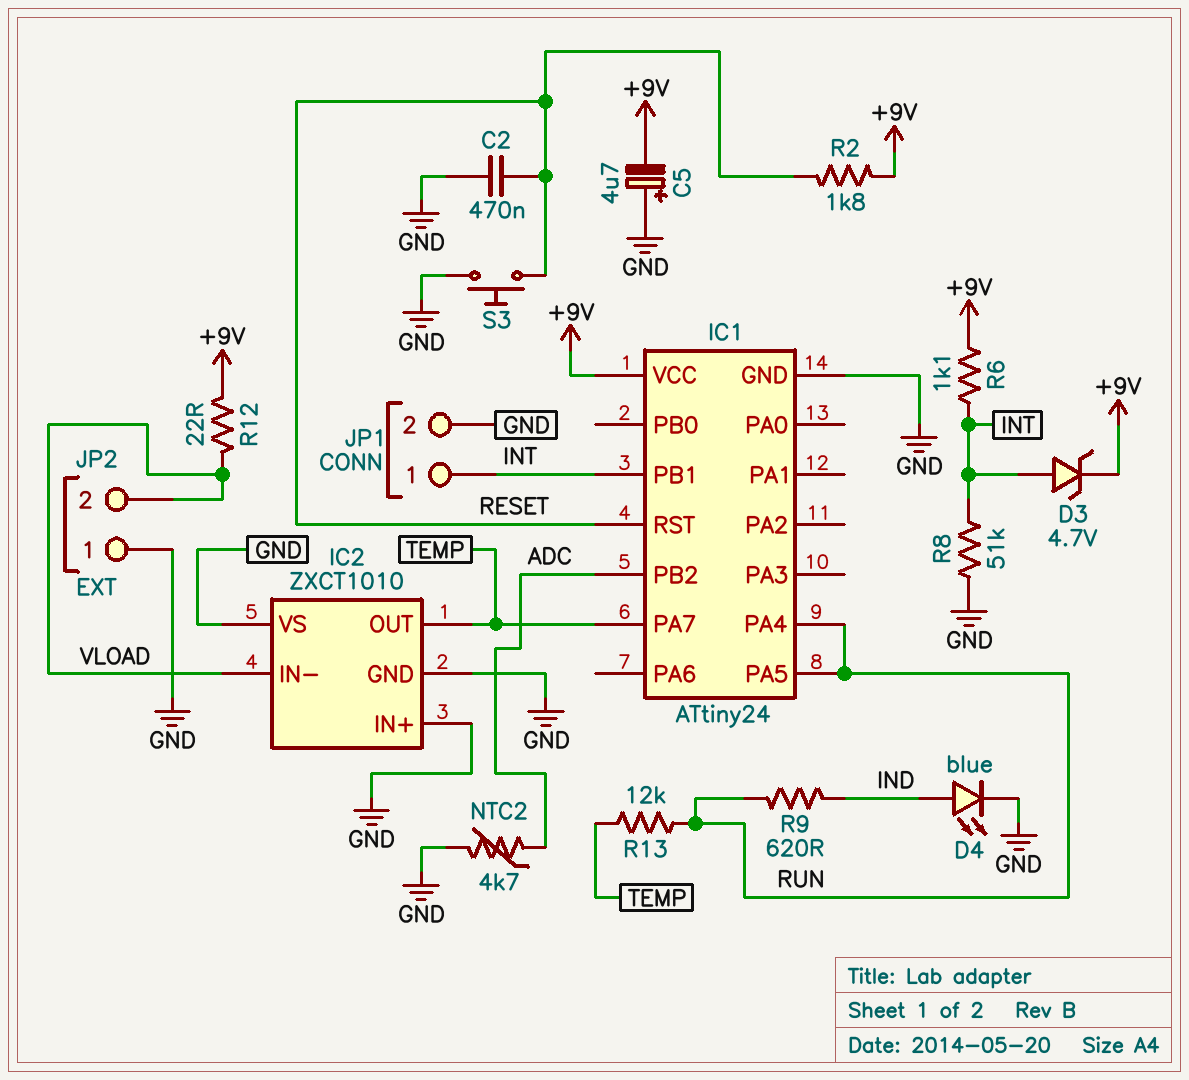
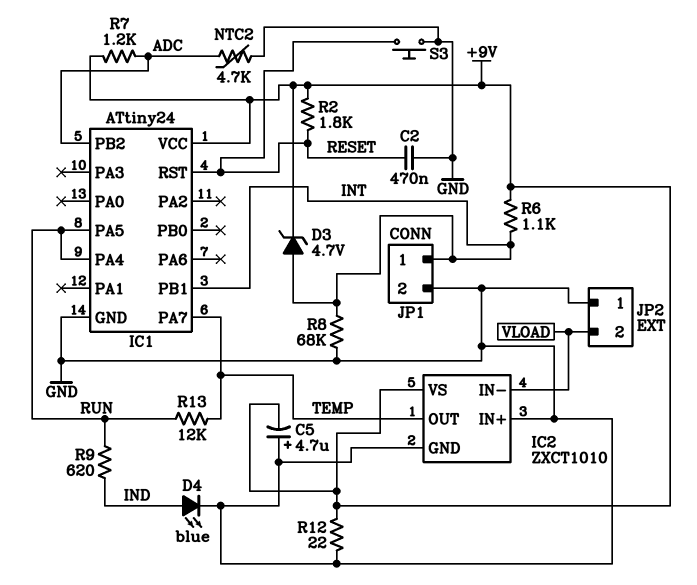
IC2 pin VS: GND -> +9V
R7: none -> 1.2k (+9V, ADC)
R8: 51k (GND, INT) -> 68k (GND, INT)
R12: 22 (+9V, VLOAD) -> 22 (+9V, GND)

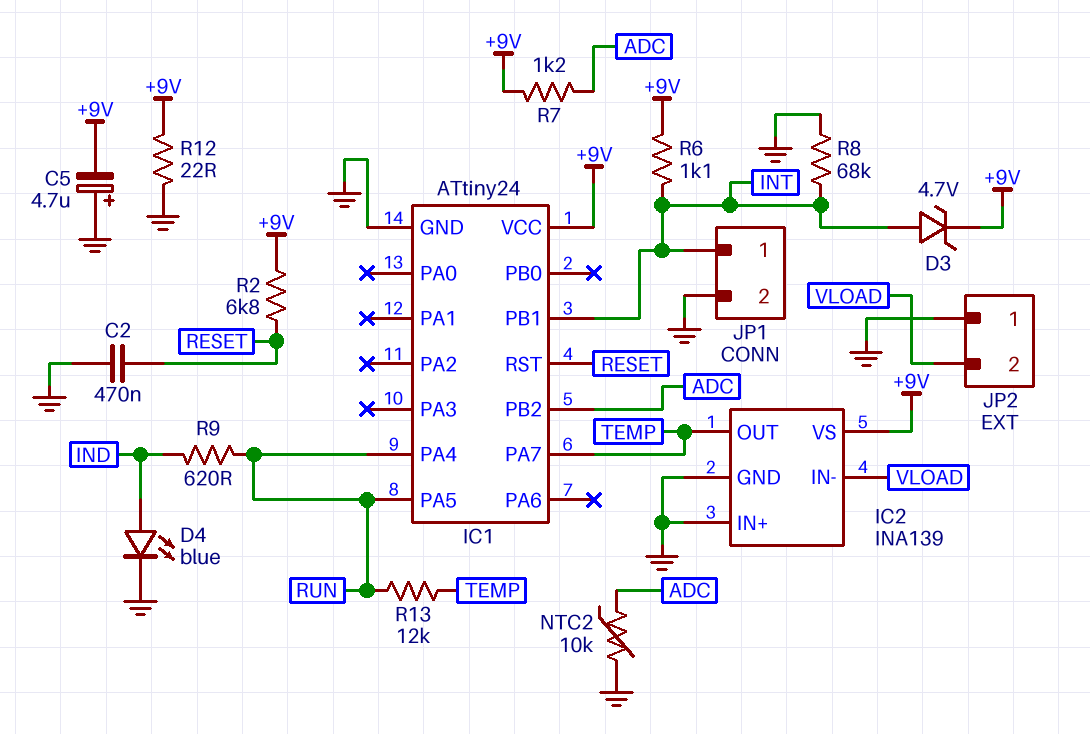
IC2: ZXCT1010 -> INA139
NTC2: 4.7k (ADC, GND) -> 10k (ADC, GND)
R2: 1.8k (+9V, RESET) -> 6.8k (+9V, RESET)
S3: button (GND, RESET) -> none

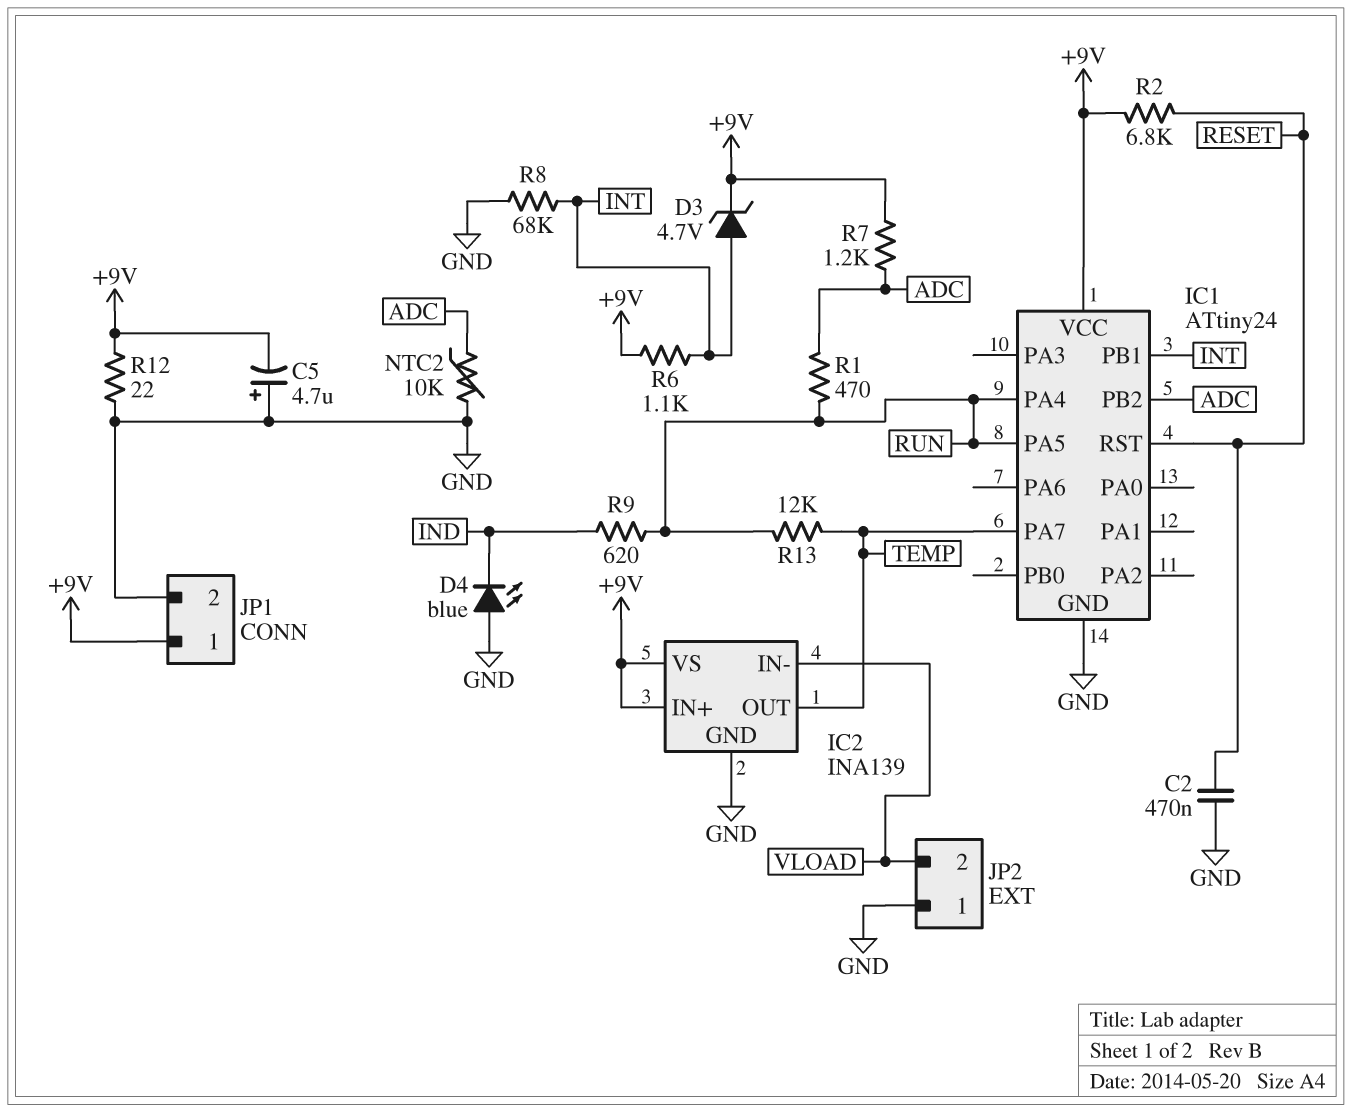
D4: LED blue (A IND, K GND) -> LED blue (A GND, K IND)
IC2 pin IN+: GND -> +9V
JP1 pin 1: INT -> +9V
R1: none -> 470 (ADC, RUN)

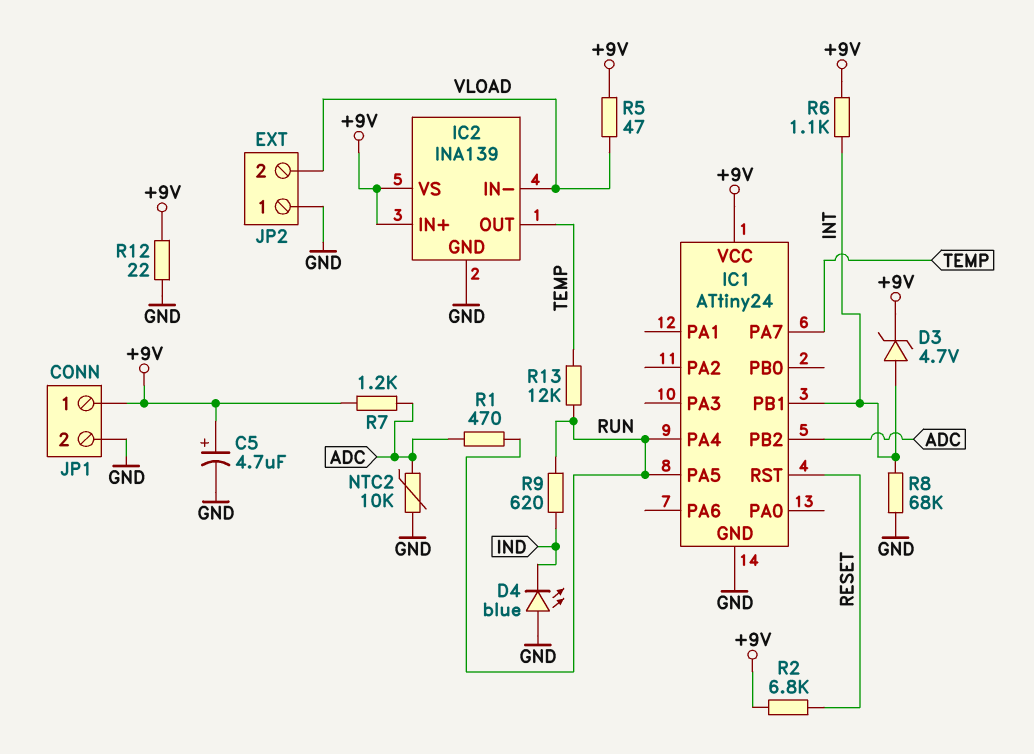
C2: 470nF (GND, RESET) -> none
C5: 4.7uF (plus GND, minus +9V) -> 4.7uF (plus +9V, minus GND)
R5: none -> 47 (+9V, VLOAD)

